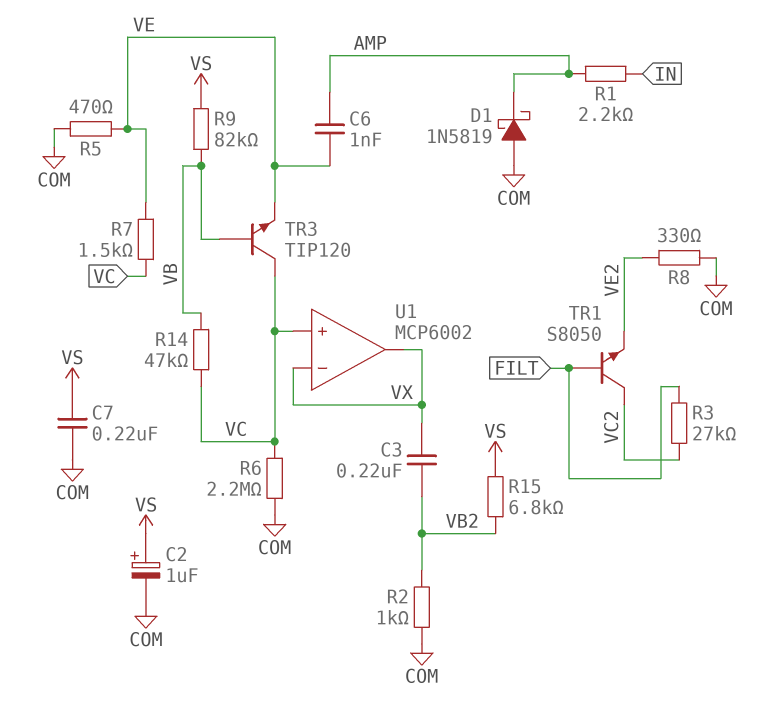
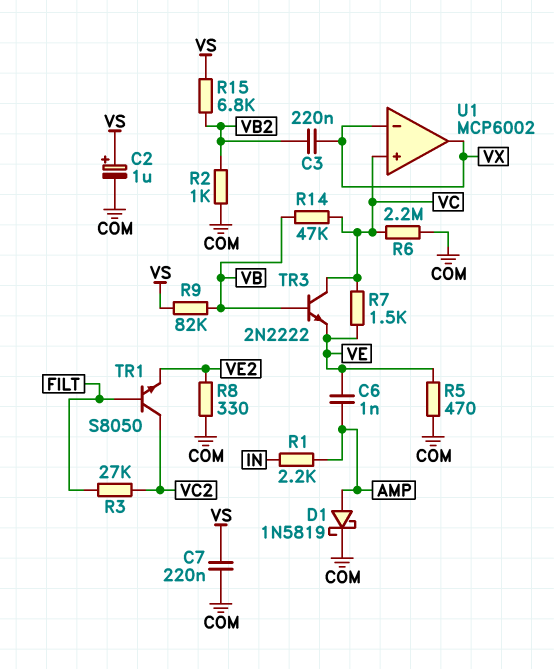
D1: schottky 1N5819 (A COM, K AMP) -> schottky 1N5819 (A AMP, K COM)
TR3: NPN TIP120 (B VB, C VC, E VE) -> NPN 2N2222 (B VB, C VC, E VE)

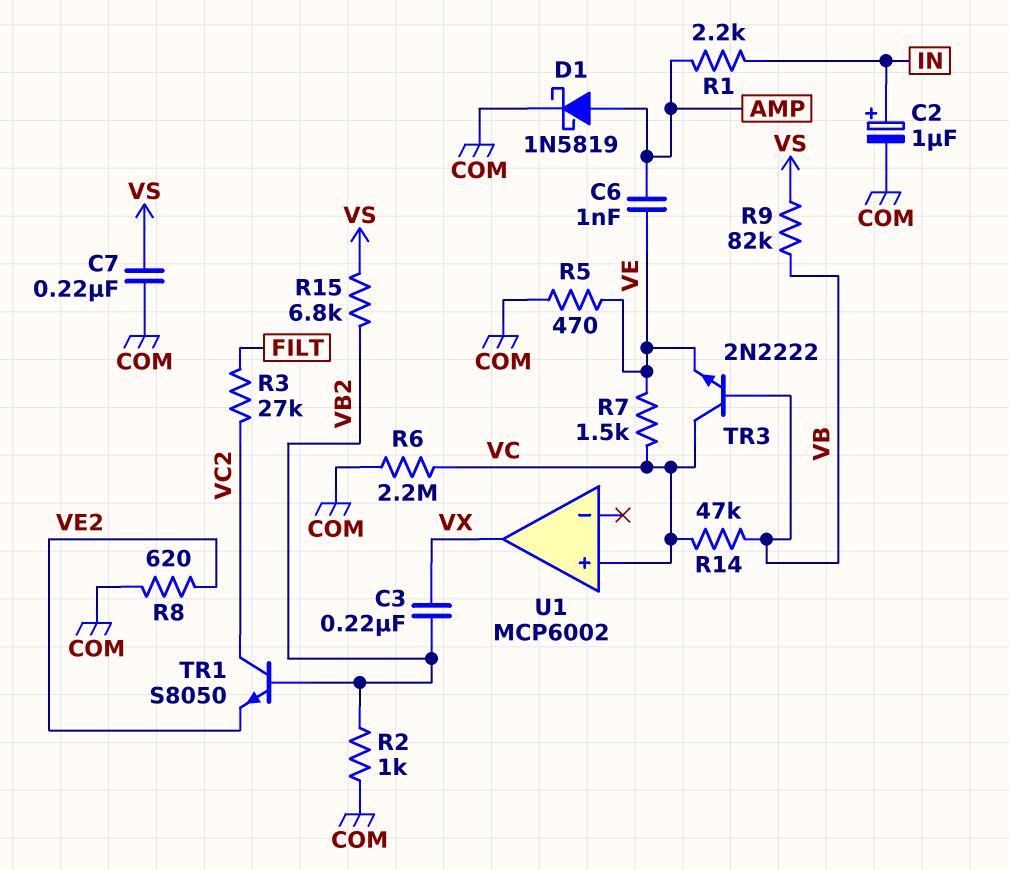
C2: 1uF (plus VS, minus COM) -> 1uF (plus IN, minus COM)
R8: 330 (COM, VE2) -> 620 (COM, VE2)
TR1: NPN S8050 (B FILT, C VC2, E VE2) -> NPN S8050 (B VB2, C VC2, E VE2)
U1 pin in-: VX -> none

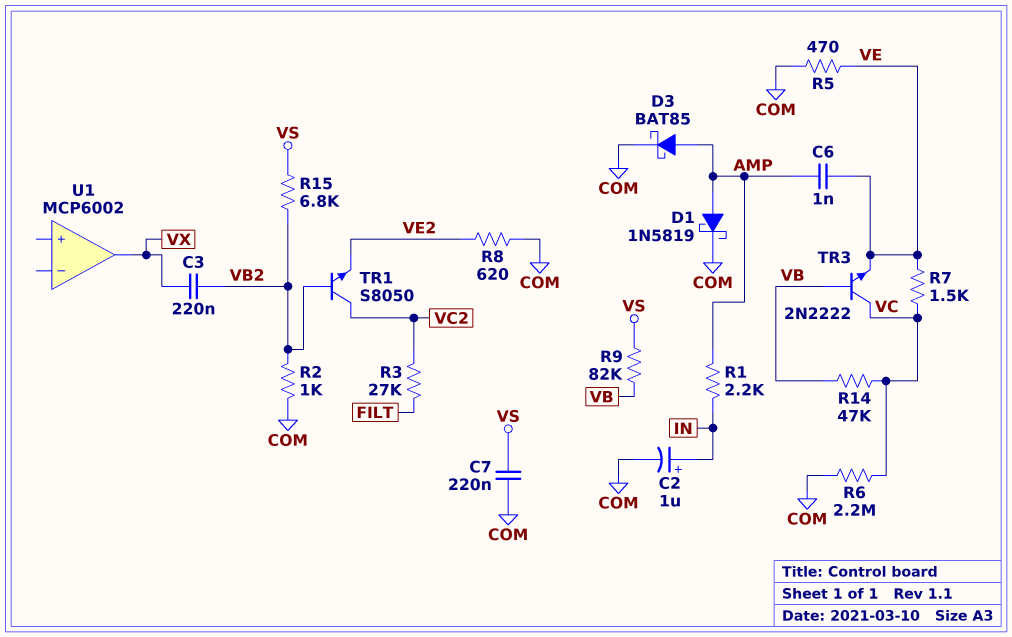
D3: none -> schottky BAT85 (A AMP, K COM)
U1 pin in+: VC -> none

